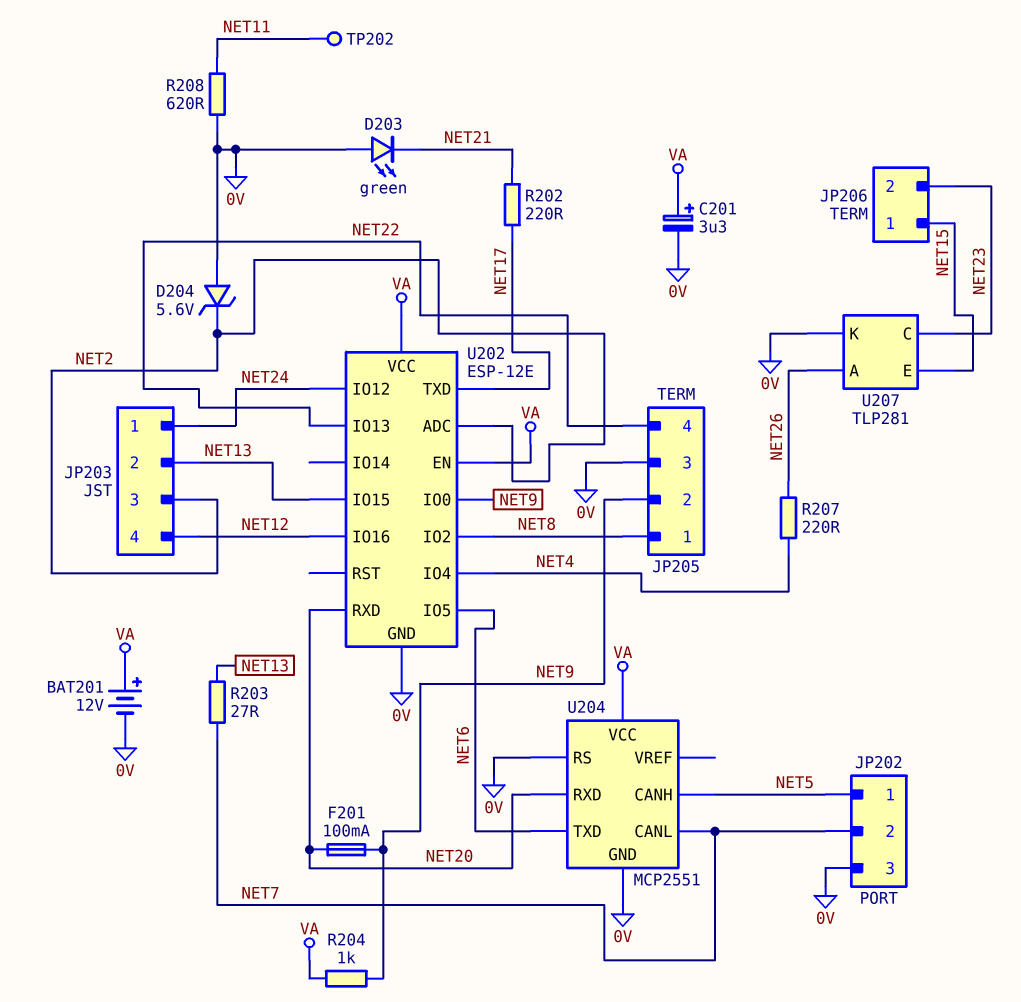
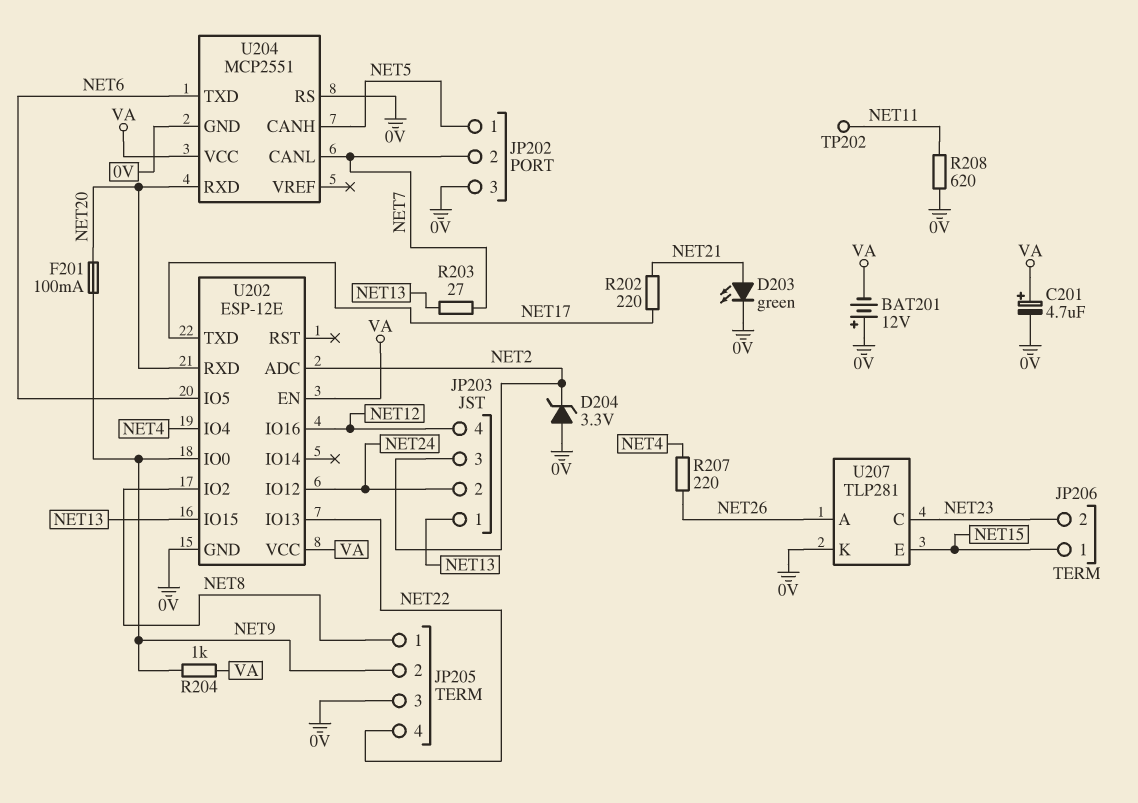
BAT201: 12V (plus VA, minus 0V) -> 12V (plus 0V, minus VA)
C201: 3.3uF (plus VA, minus 0V) -> 4.7uF (plus VA, minus 0V)
D203: LED green (A 0V, K NET21) -> LED green (A NET21, K 0V)
D204: zener 5.6V (A 0V, K NET2) -> zener 3.3V (A 0V, K NET2)
JP203 pin 1: NET24 -> NET13
JP203 pin 2: NET13 -> NET24

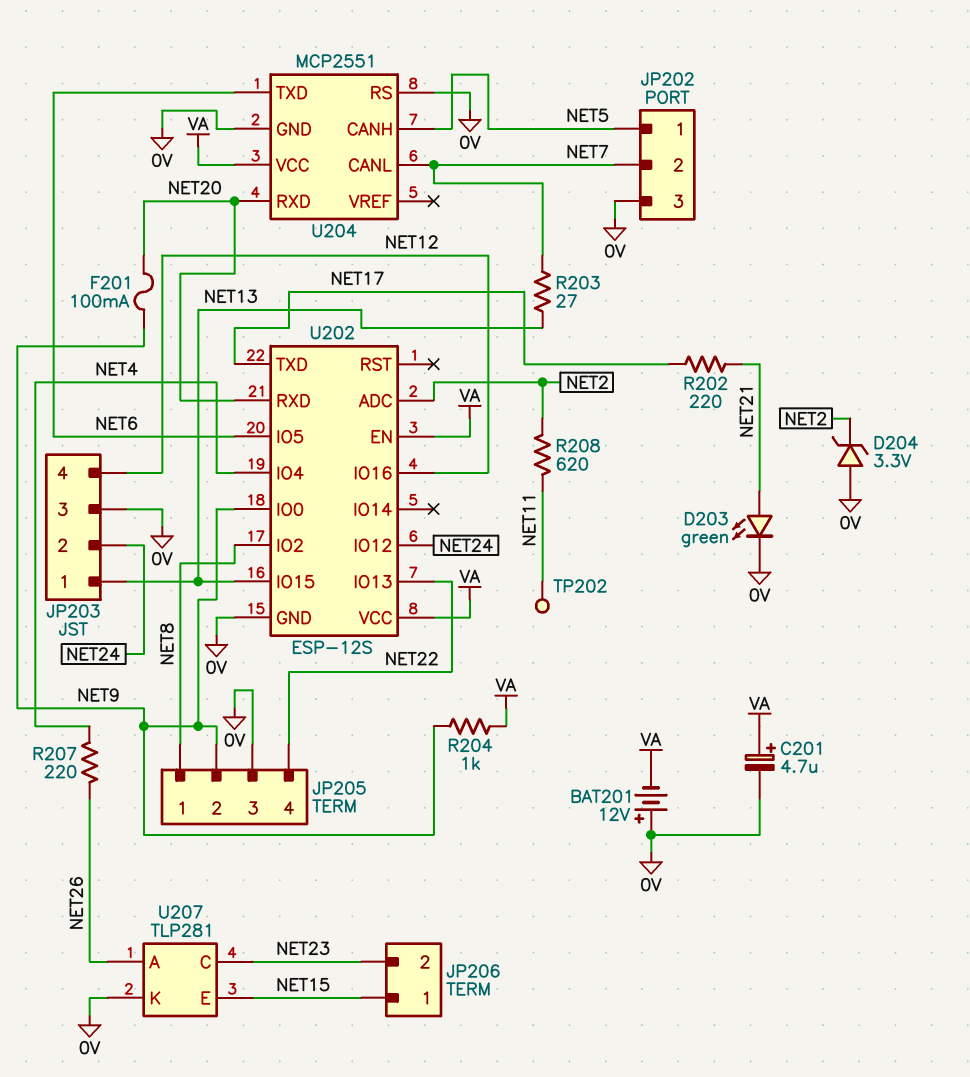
JP203 pin 3: NET2 -> 0V
R208: 620 (0V, NET11) -> 620 (NET2, NET11)
U202: ESP-12E -> ESP-12S

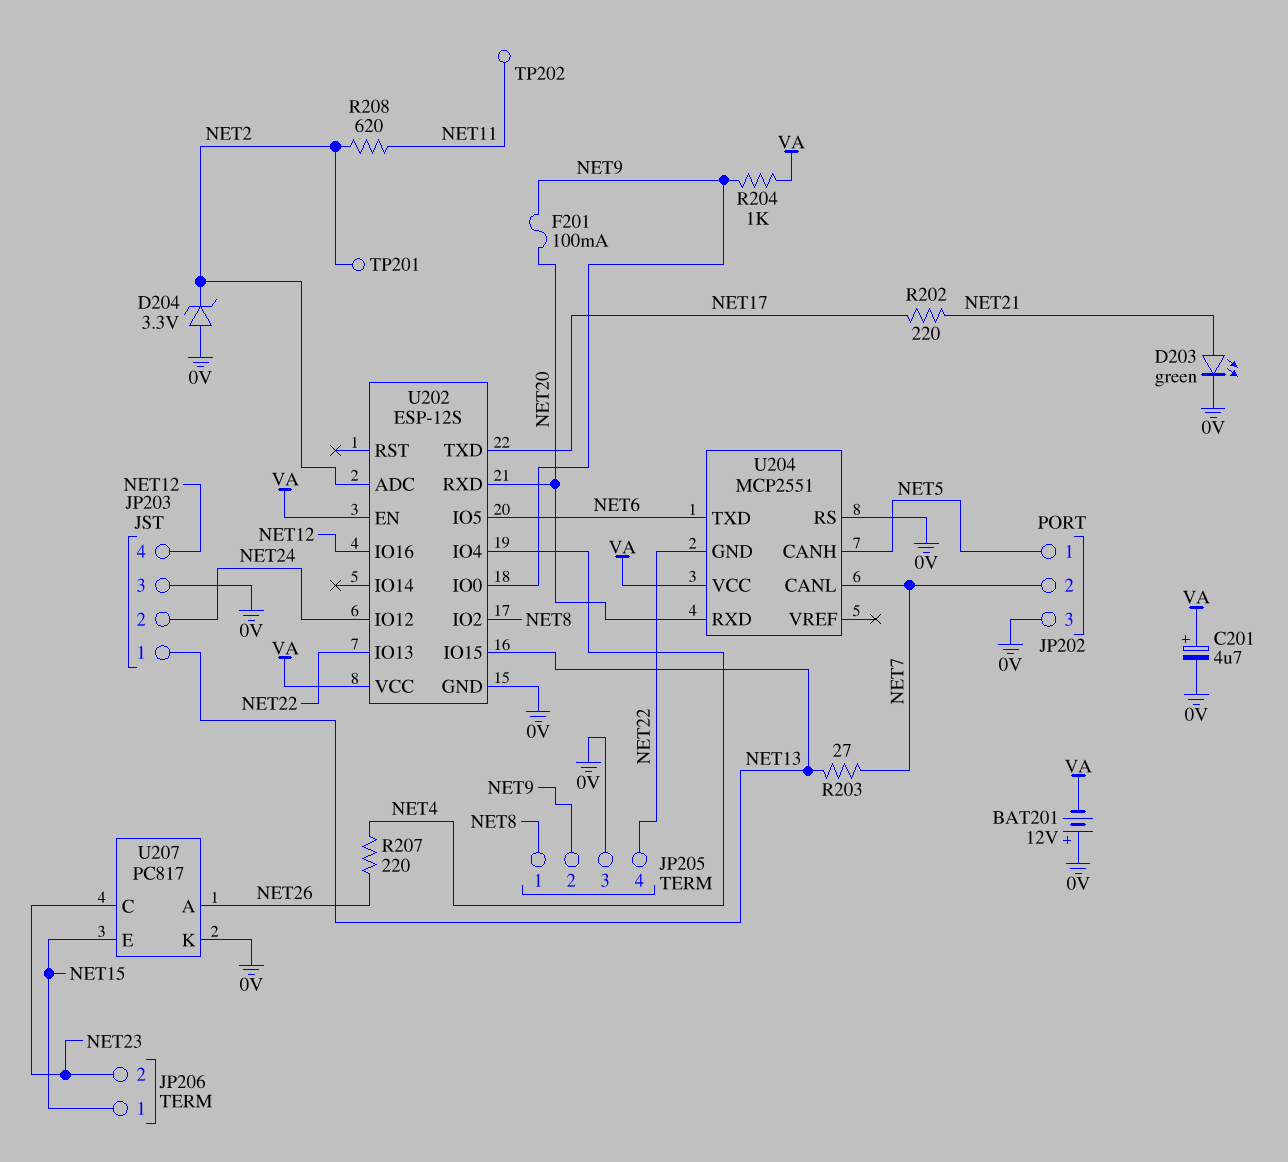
TP201: none -> test point (NET2)
U204 pin GND: 0V -> NET22
U207: TLP281 -> PC817

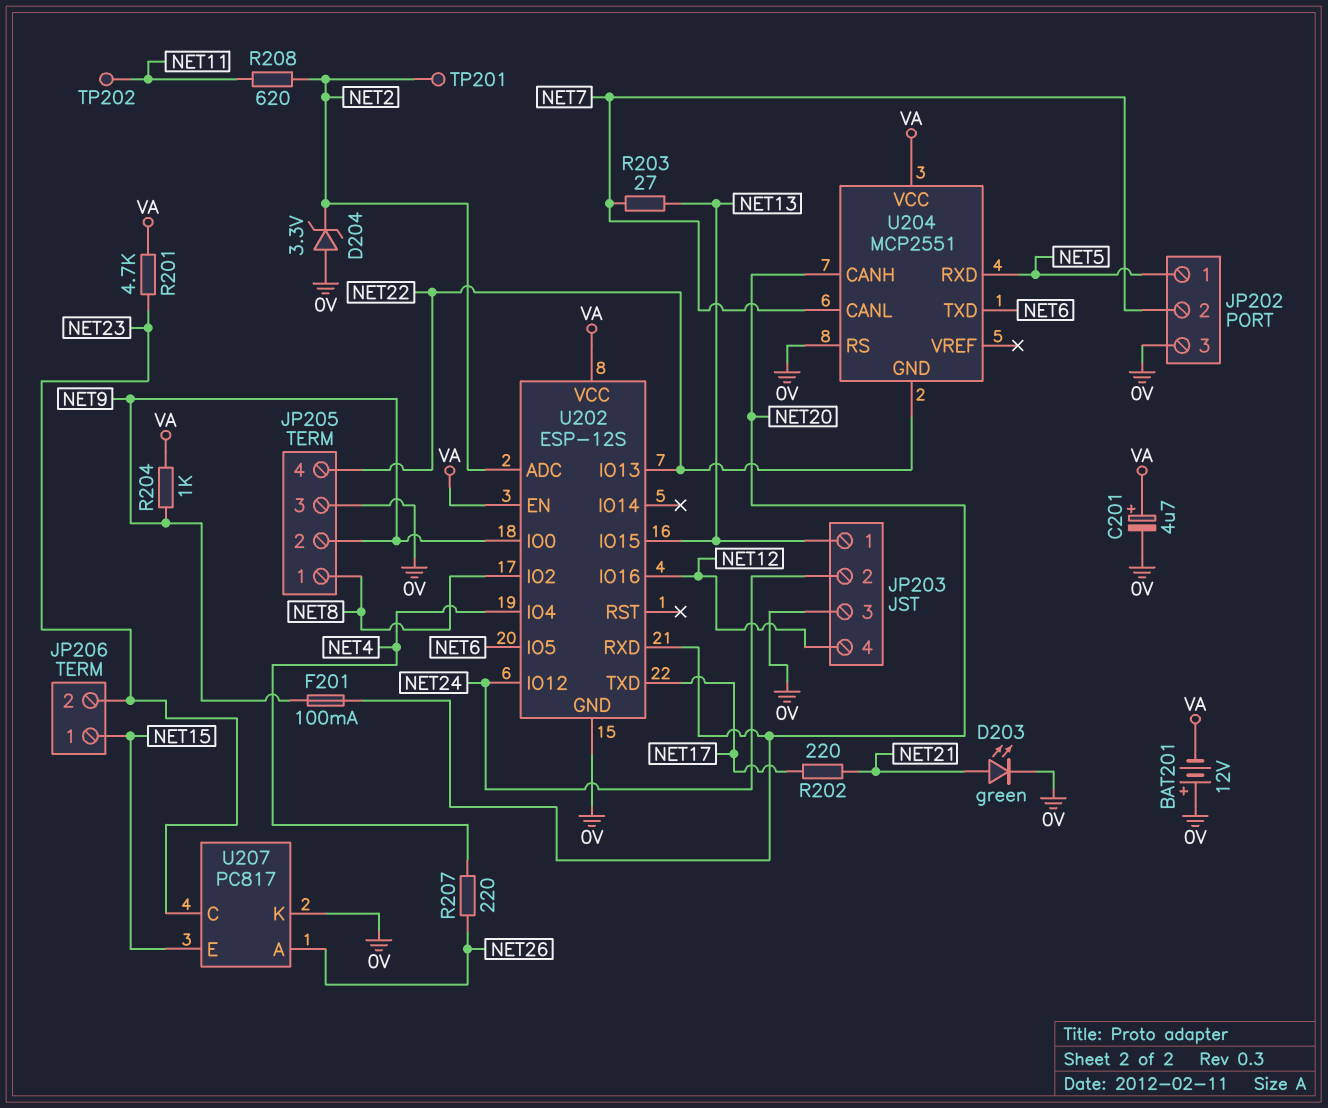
R201: none -> 4.7k (NET23, VA)
U204 pin CANH: NET5 -> NET20
U204 pin RXD: NET20 -> NET5

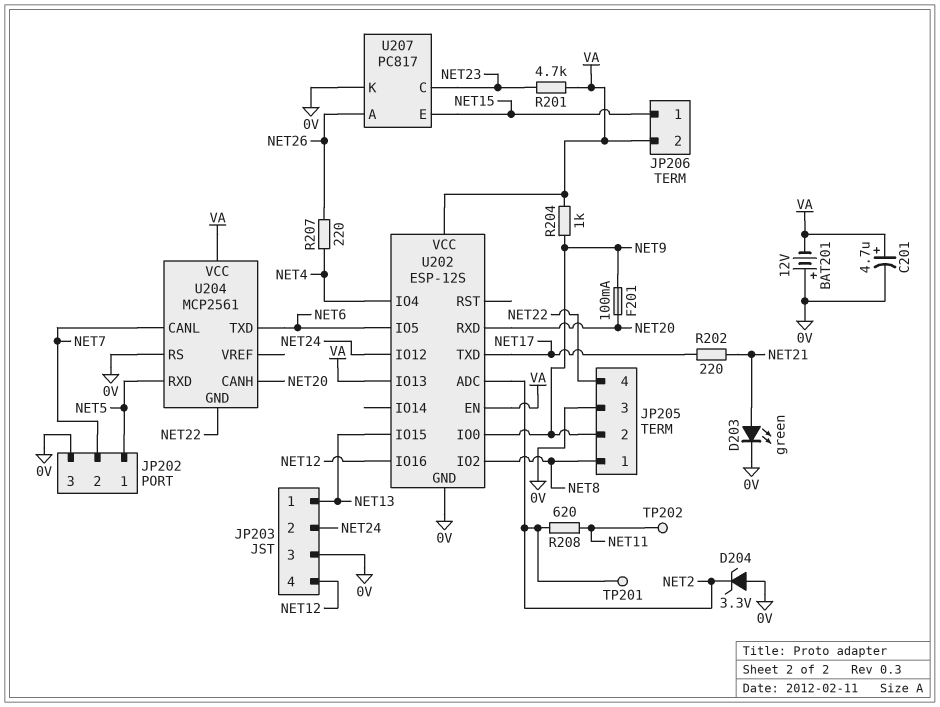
JP206 pin 2: NET23 -> VA
R203: 27 (NET7, NET13) -> none
U202 pin IO13: NET22 -> VA
U204: MCP2551 -> MCP2561

